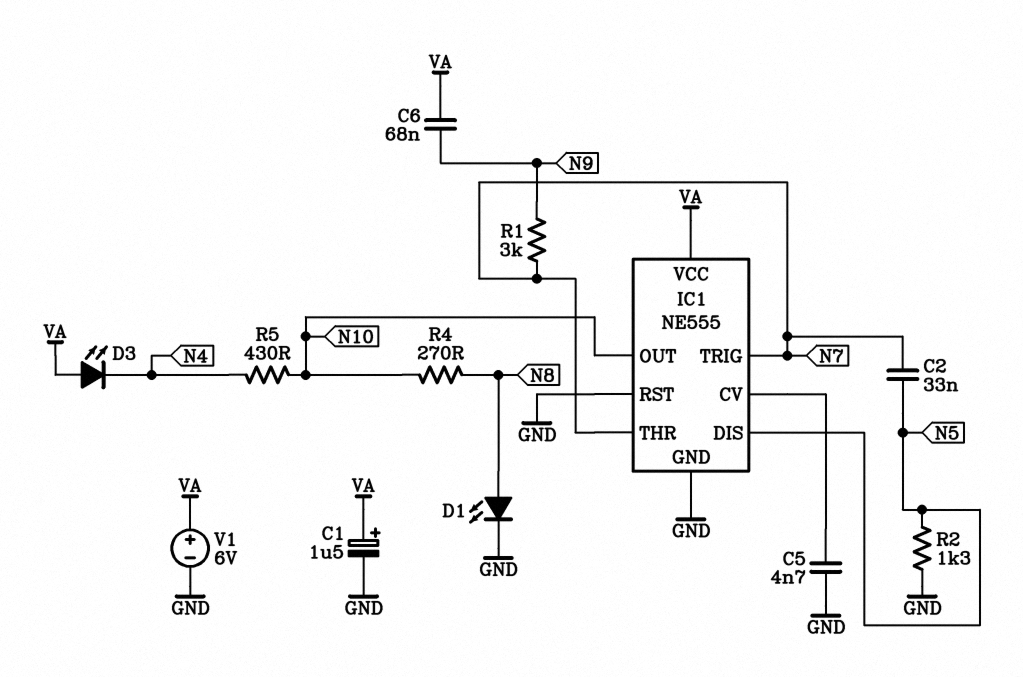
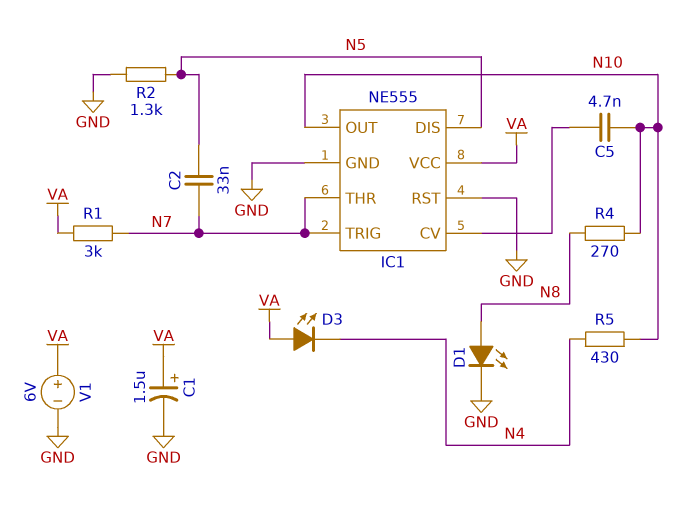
C5: 4.7nF (GND, IC1/CV) -> 4.7nF (IC1/CV, N10)
C6: 68nF (N9, VA) -> none
R1: 3k (N7, N9) -> 3k (N7, VA)

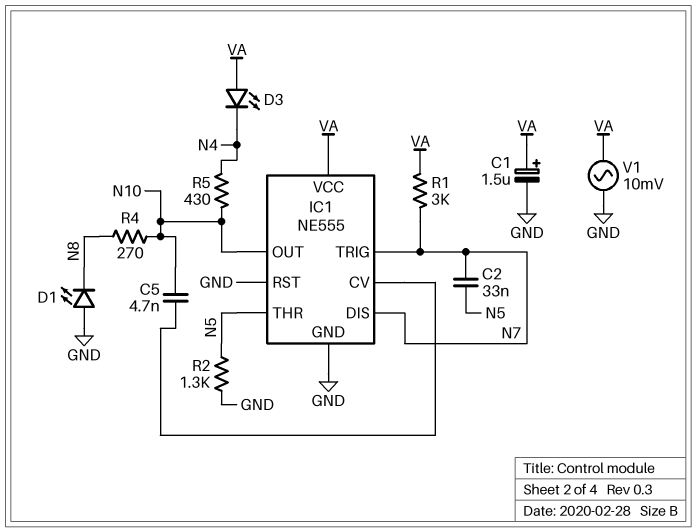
D1: LED (A N8, K GND) -> LED (A GND, K N8)
IC1 pin DIS: N5 -> N7
IC1 pin THR: N7 -> N5
V1: 6V (plus VA, minus GND) -> AC 10mV (GND, VA)

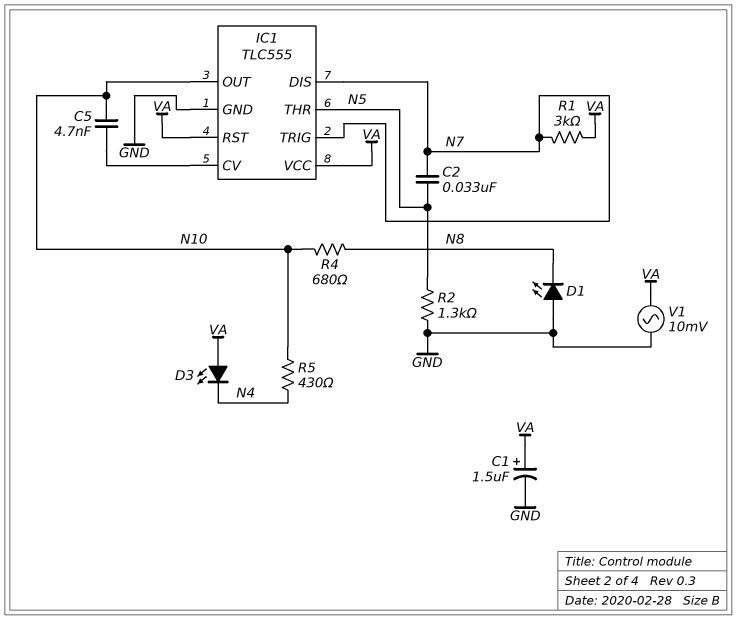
IC1: NE555 -> TLC555
IC1 pin RST: GND -> VA
R4: 270 (N8, N10) -> 680 (N8, N10)

